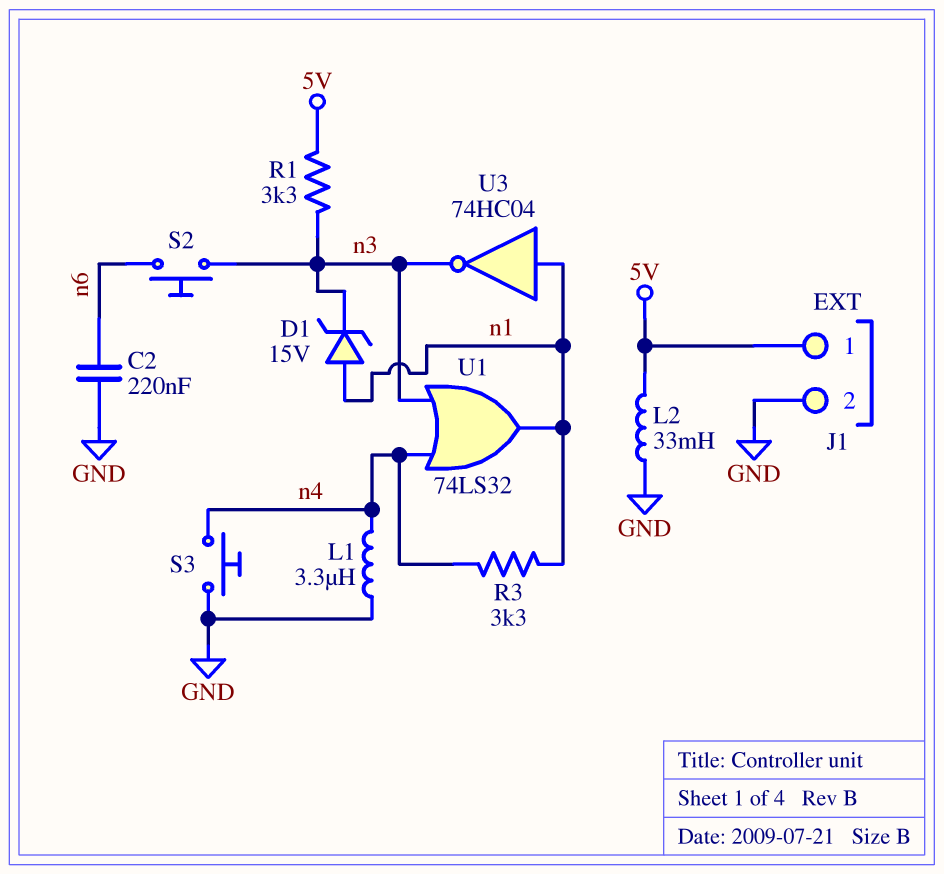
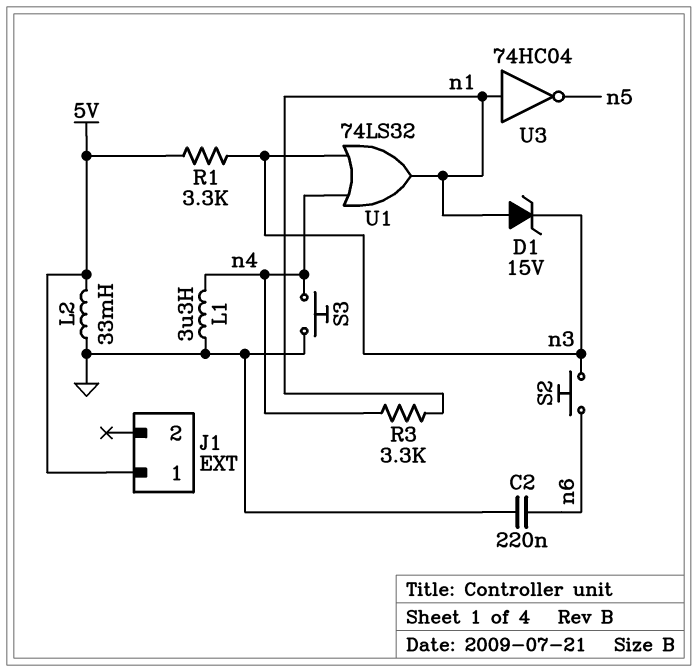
J1 pin 2: GND -> none
U3: NOT 74HC04 (in n1, out n3) -> NOT 74HC04 (in n1, out n5)

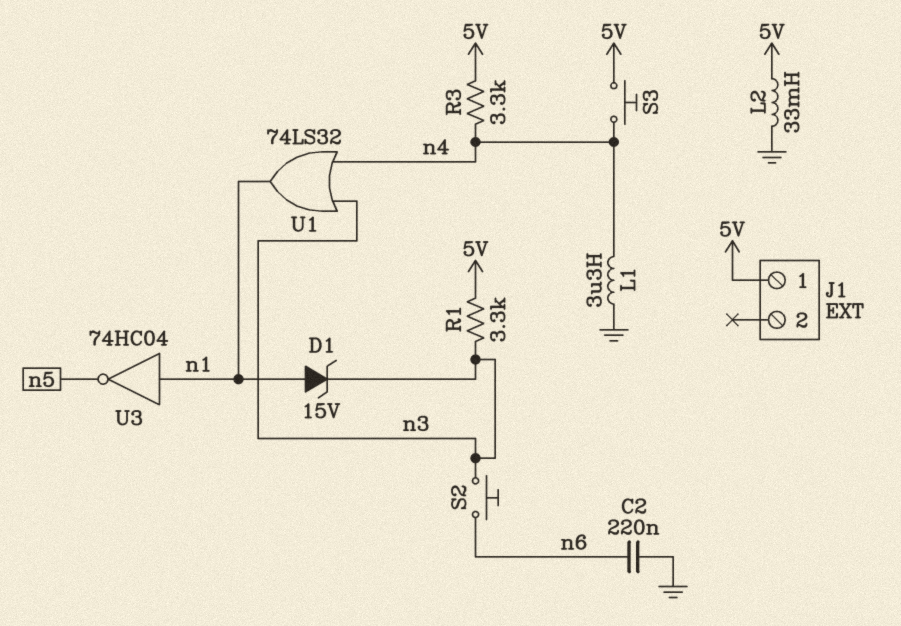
R3: 3.3k (n1, n4) -> 3.3k (5V, n4)
S3: button (GND, n4) -> button (5V, n4)

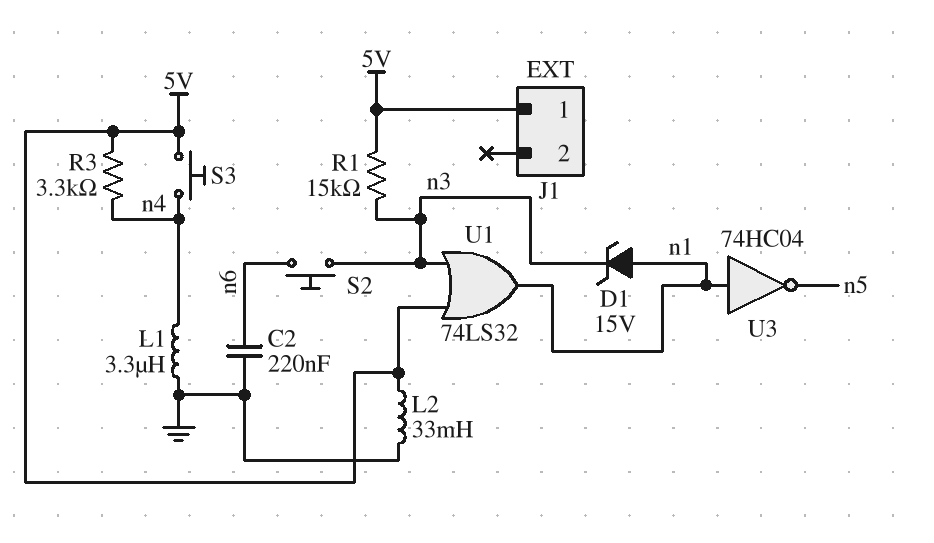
R1: 3.3k (5V, n3) -> 15k (5V, n3)
U1: OR 74LS32 (in n3, in n4, out n1) -> OR 74LS32 (in 5V, in n3, out n1)

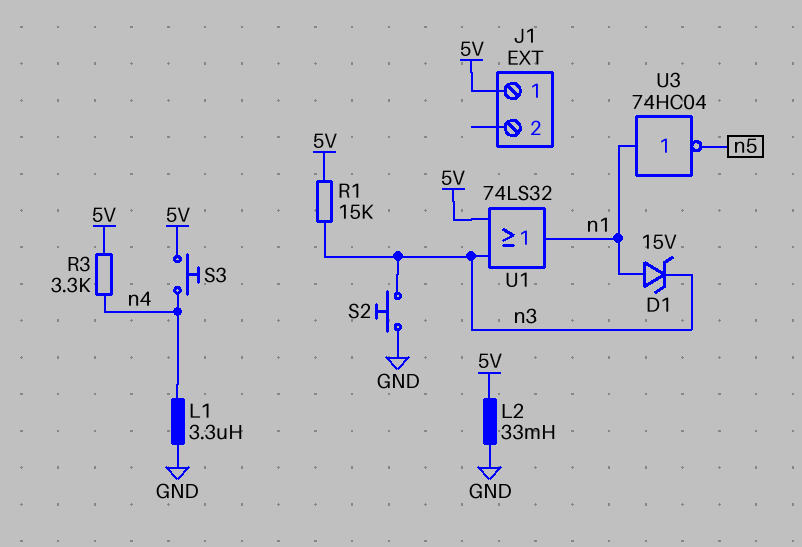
C2: 220nF (GND, n6) -> none
S2: button (n3, n6) -> button (GND, n3)

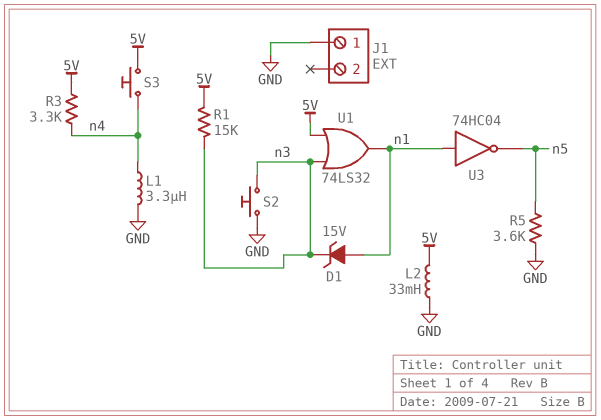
J1 pin 1: 5V -> GND
R5: none -> 3.6k (GND, n5)

